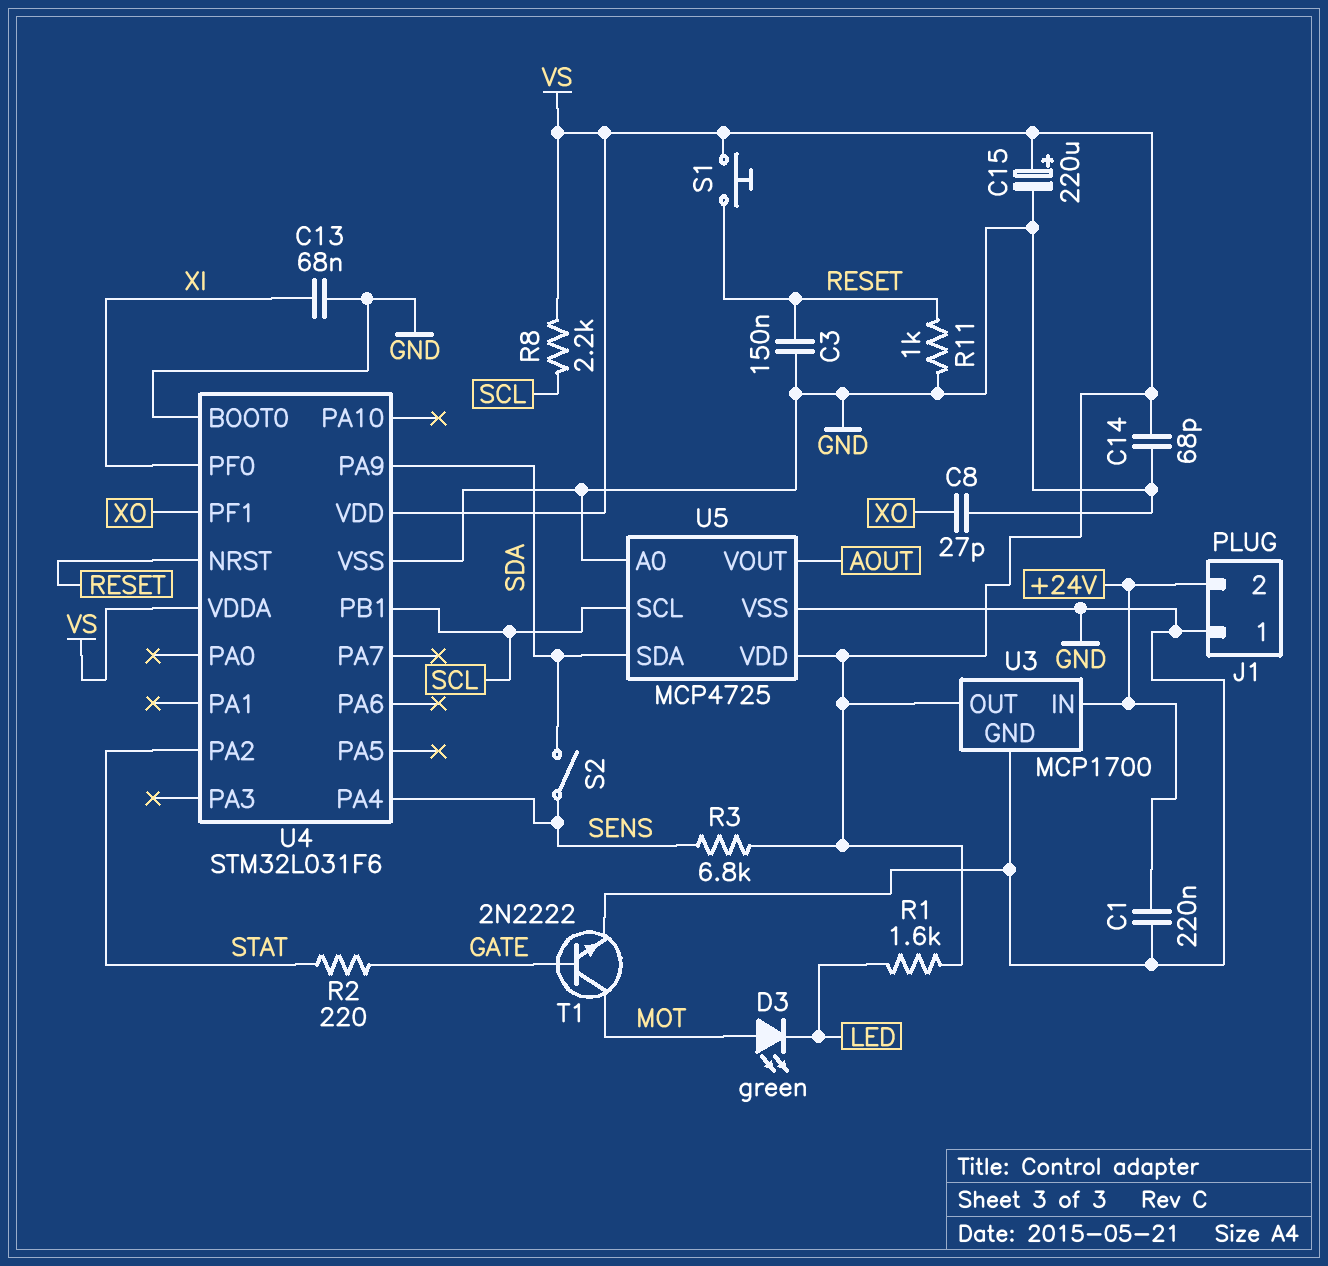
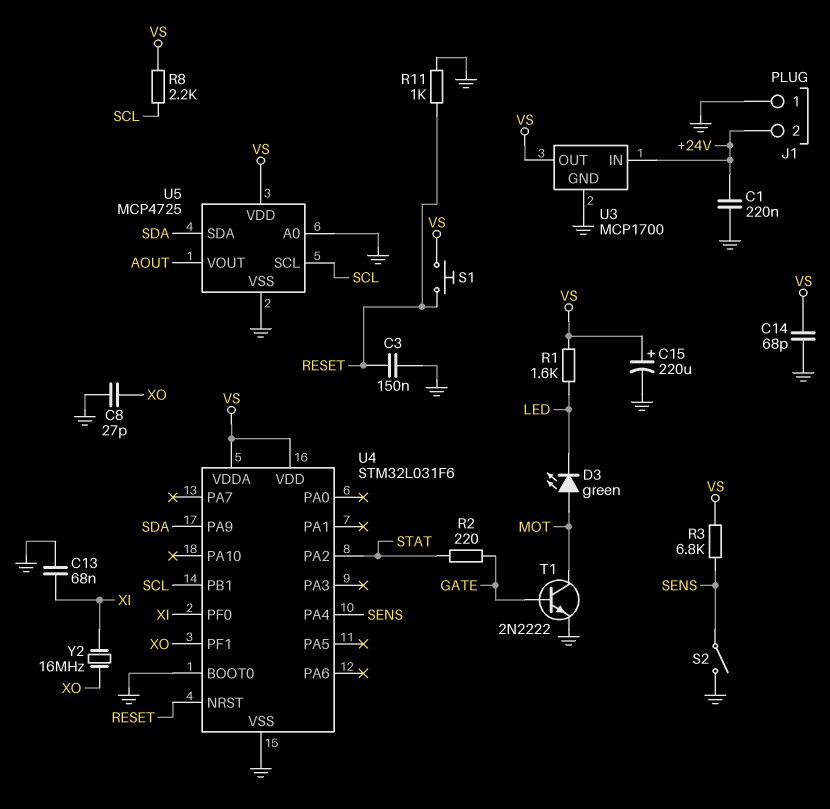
S2: switch (SDA, SENS) -> switch (GND, SENS)
Y2: none -> 16MHz (XI, XO)

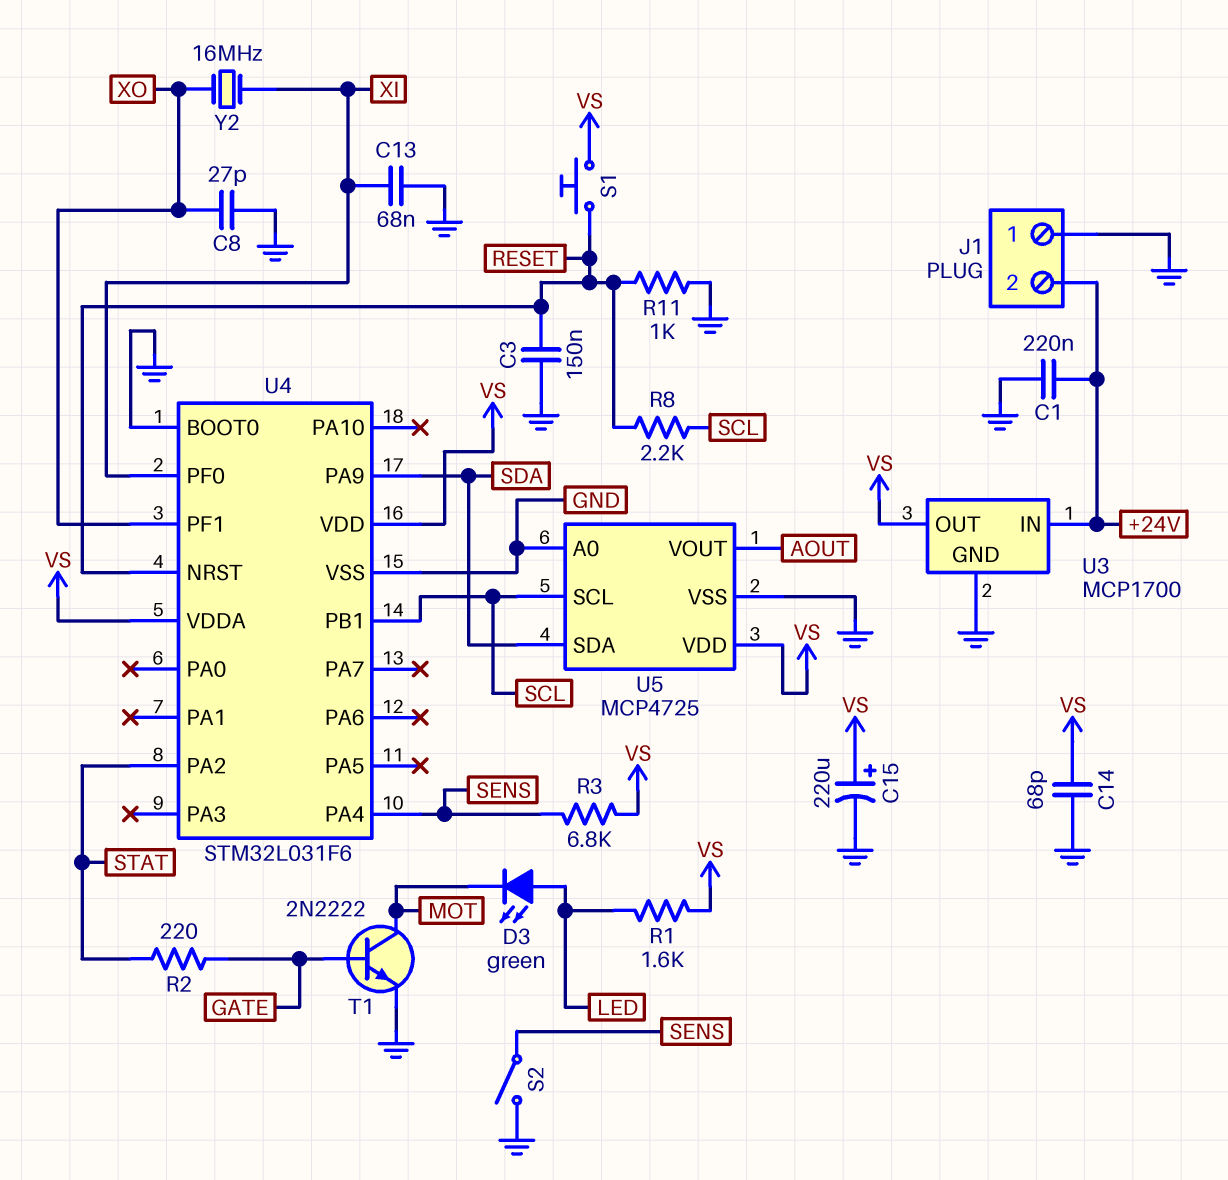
D3: LED green (A MOT, K LED) -> LED green (A LED, K MOT)
R8: 2.2k (SCL, VS) -> 2.2k (RESET, SCL)

